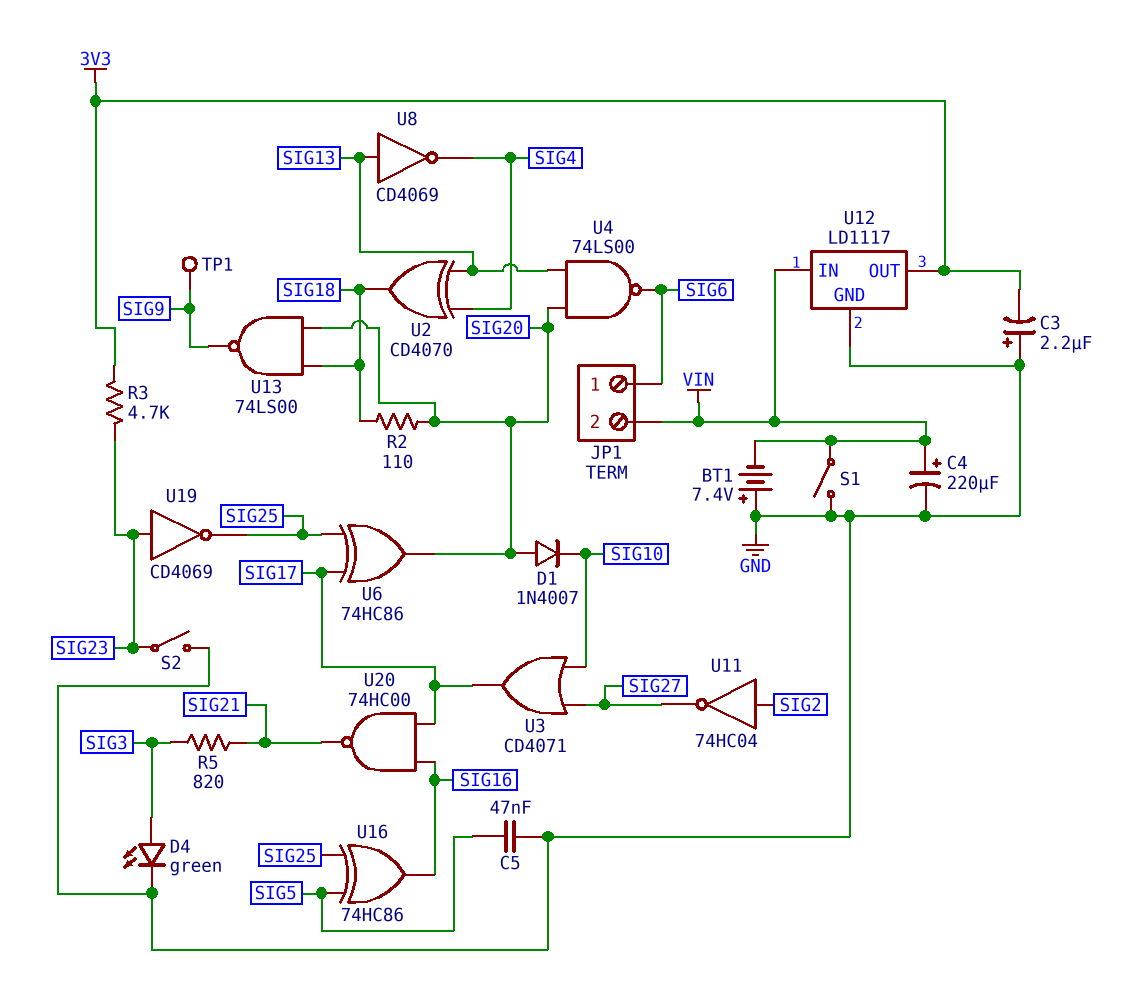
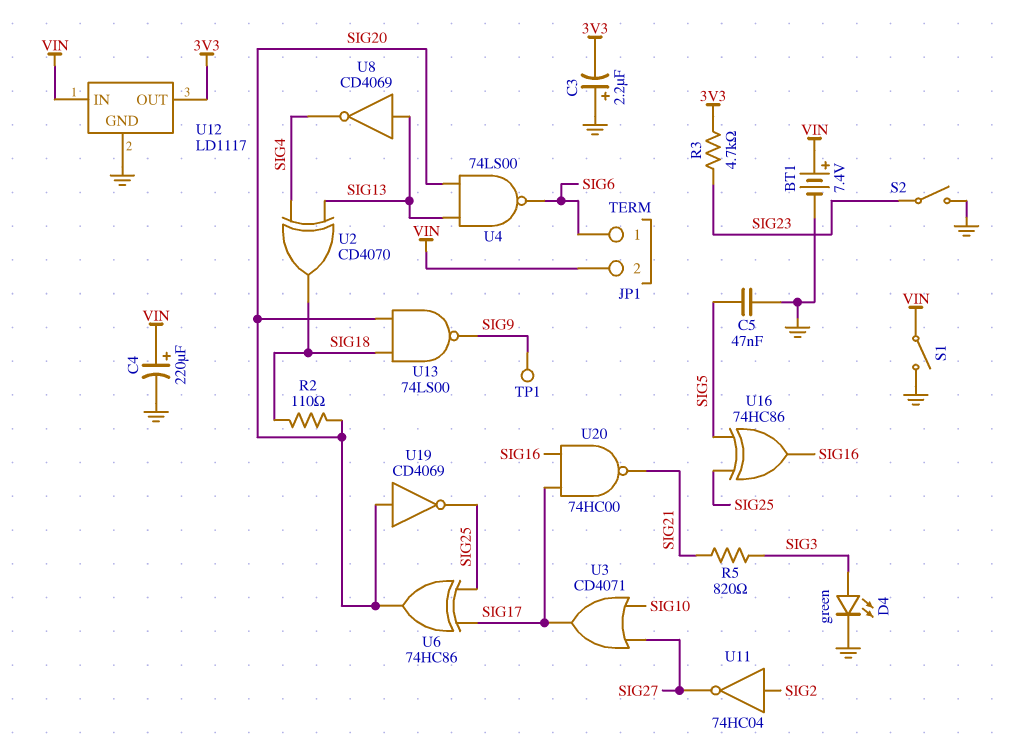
BT1: 7.4V (plus GND, minus VIN) -> 7.4V (plus VIN, minus GND)
D1: diode 1N4007 (A SIG20, K SIG10) -> none
U19: NOT CD4069 (in SIG23, out SIG25) -> NOT CD4069 (in SIG20, out SIG25)

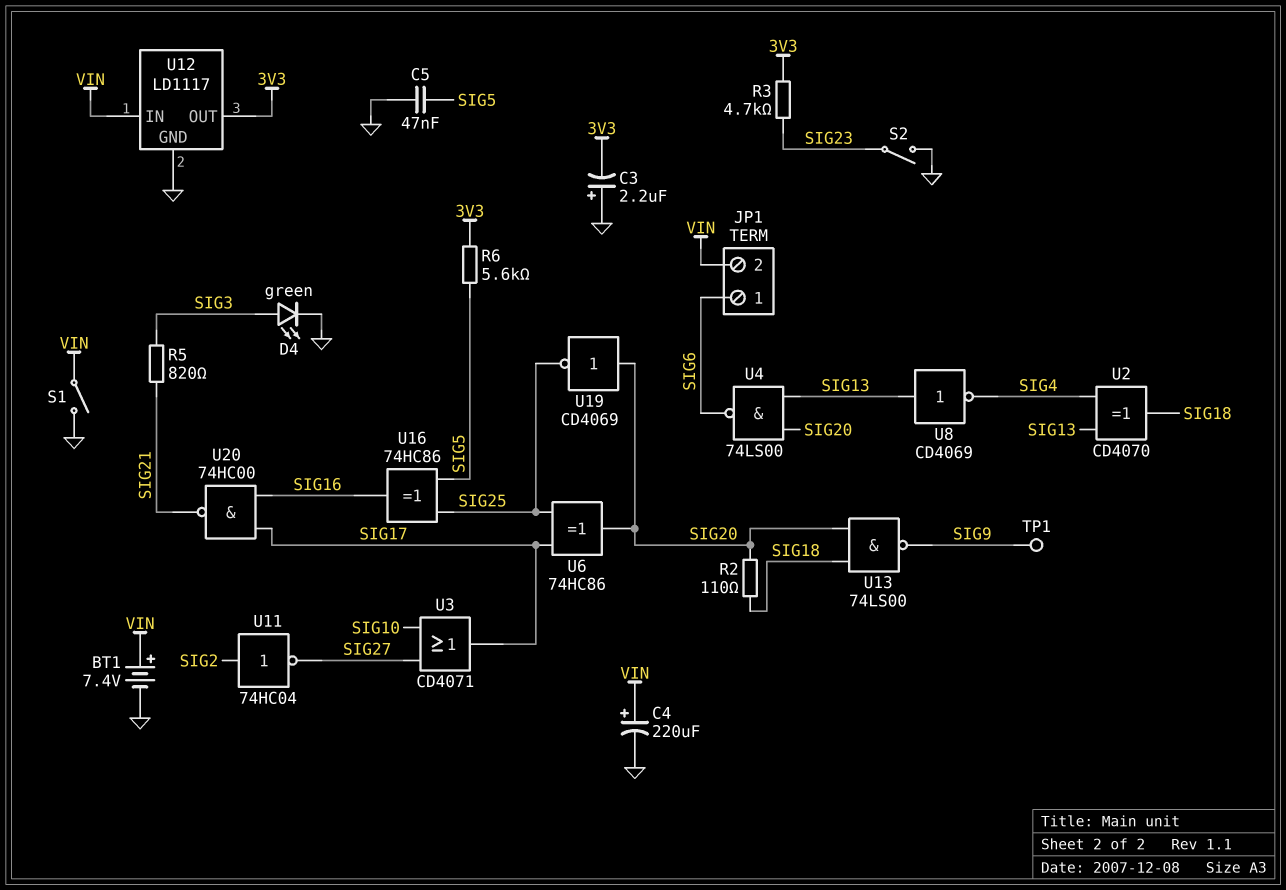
R6: none -> 5.6k (3V3, SIG5)

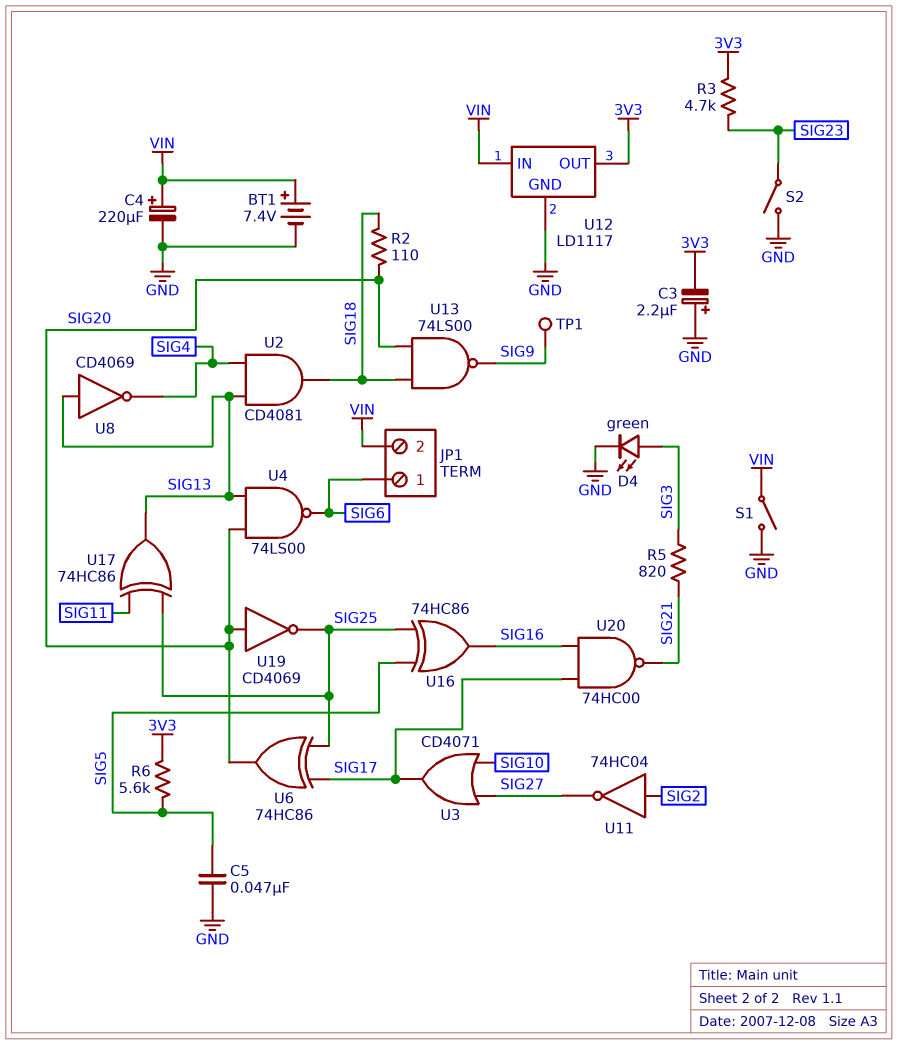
U2: XOR CD4070 (in SIG4, in SIG13, out SIG18) -> AND CD4081 (in SIG4, in SIG13, out SIG18)
U17: none -> XOR 74HC86 (in SIG11, in SIG25, out SIG13)

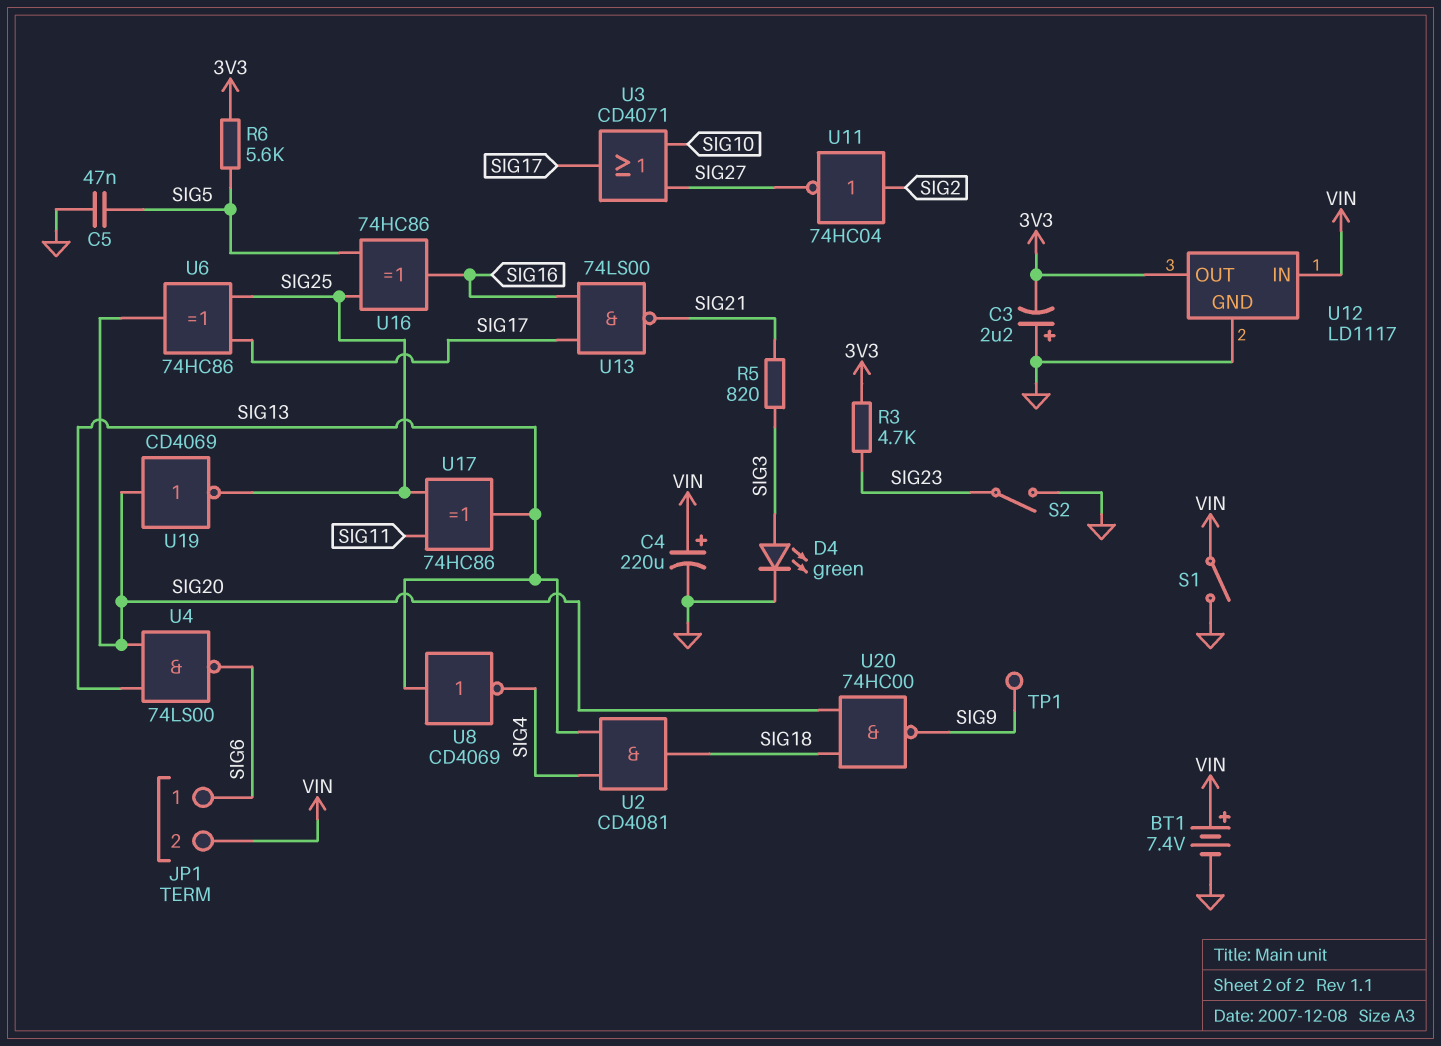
R2: 110 (SIG18, SIG20) -> none
U13: NAND 74LS00 (in SIG18, in SIG20, out SIG9) -> NAND 74LS00 (in SIG16, in SIG17, out SIG21)
U20: NAND 74HC00 (in SIG16, in SIG17, out SIG21) -> NAND 74HC00 (in SIG18, in SIG20, out SIG9)

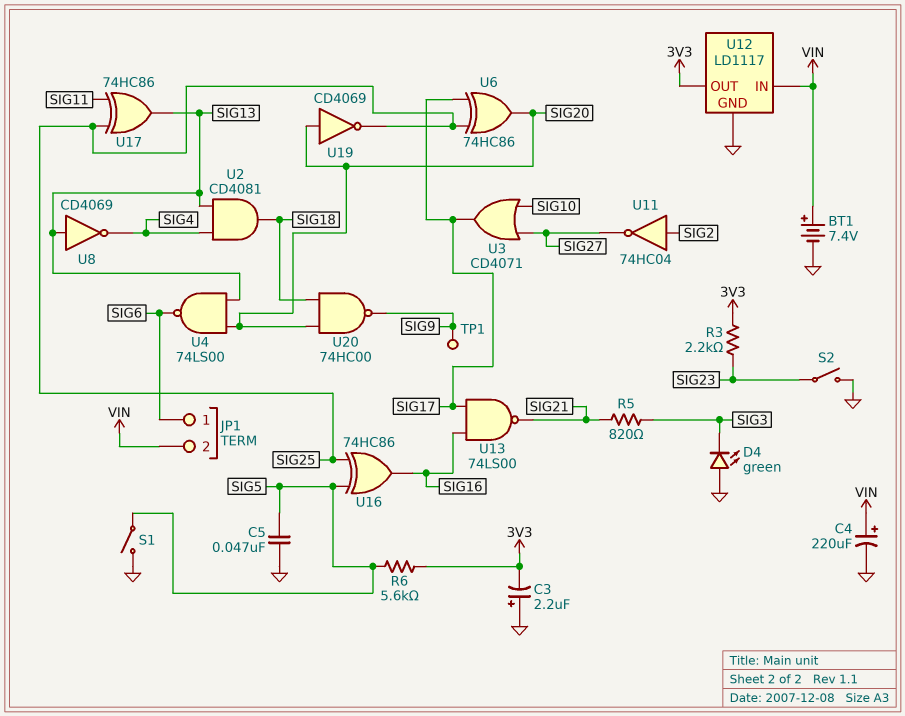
D4: LED green (A SIG3, K GND) -> LED green (A GND, K SIG3)
R3: 4.7k (3V3, SIG23) -> 2.2k (3V3, SIG23)
S1: switch (GND, VIN) -> switch (GND, SIG5)

